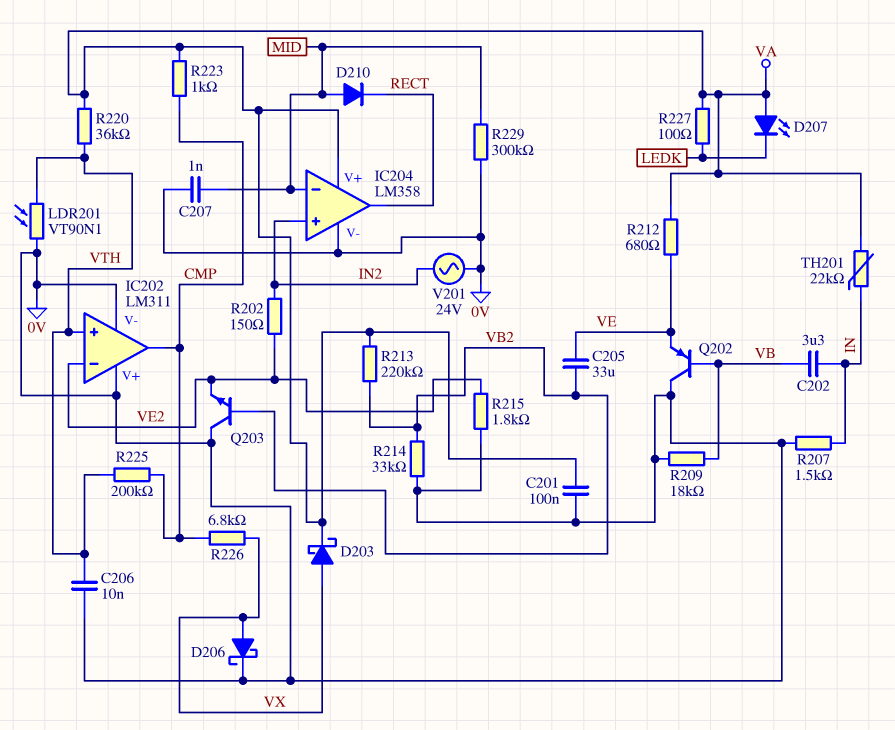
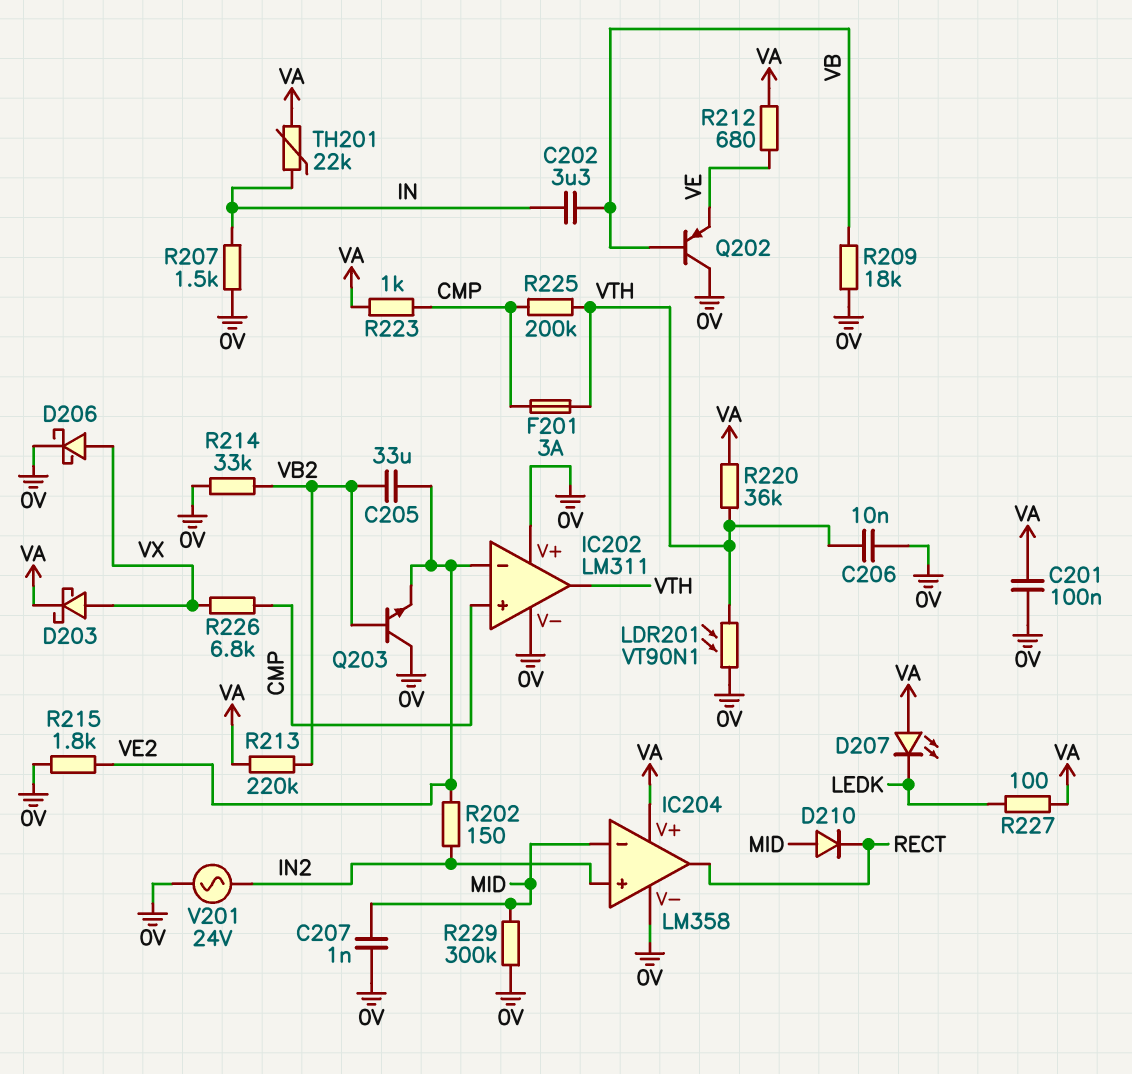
C205: 33uF (VB2, VE) -> 33uF (VB2, VE2)
F201: none -> 3A (CMP, VTH)
IC202 pin in+: VTH -> CMP
IC202 pin out: CMP -> VTH

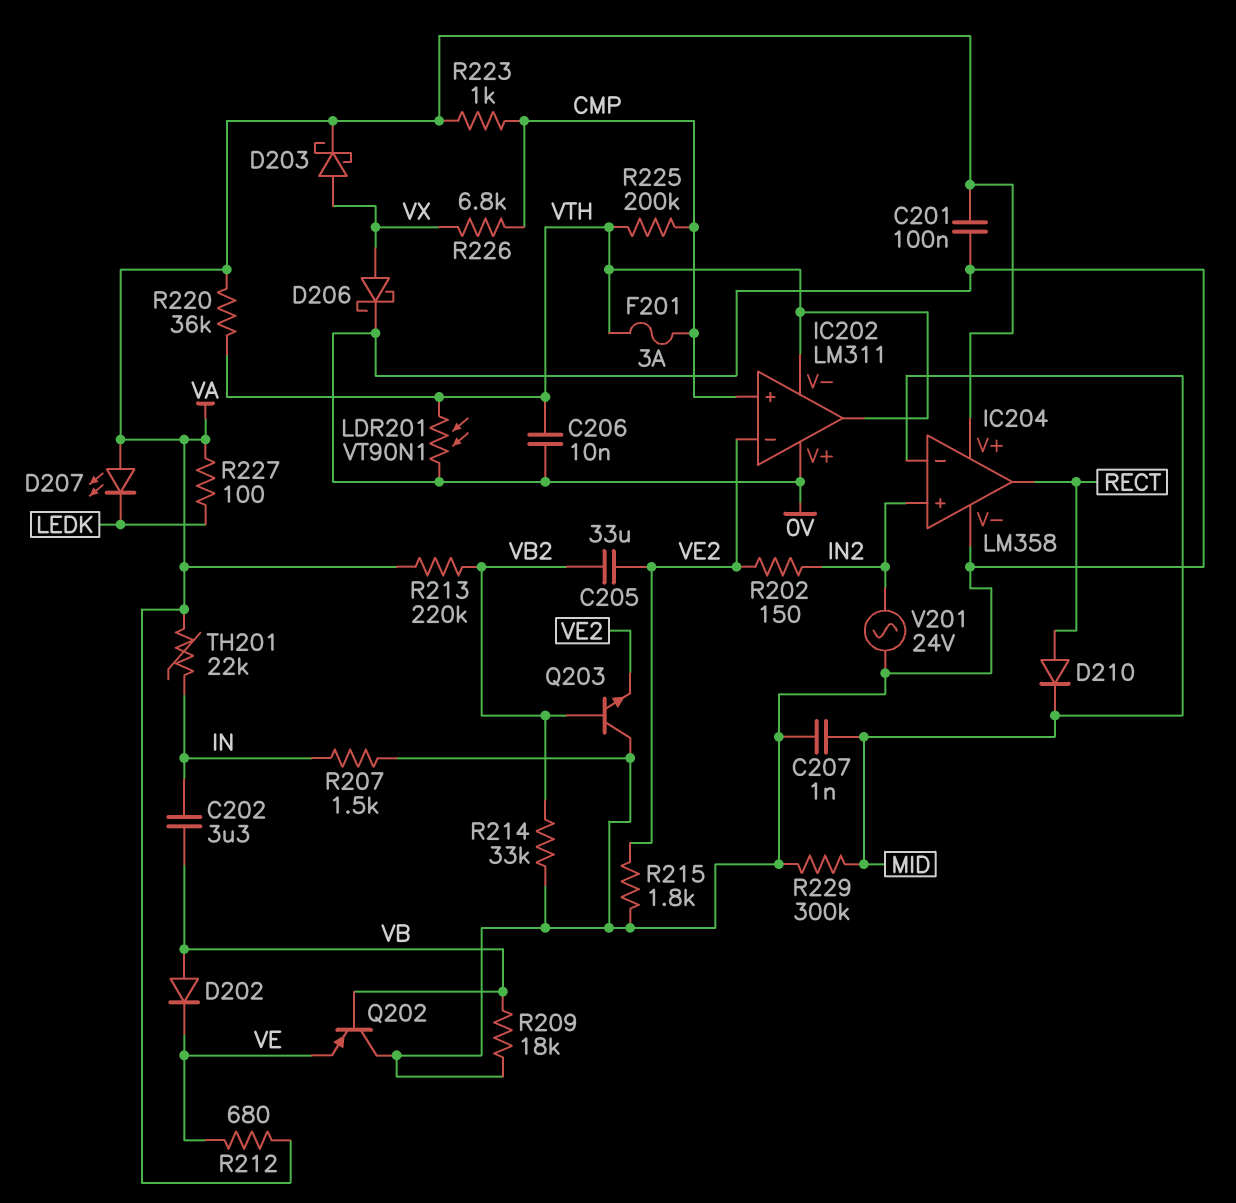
D202: none -> diode (A VB, K VE)
D210: diode (A MID, K RECT) -> diode (A RECT, K MID)
IC202 pin V-: 0V -> VTH

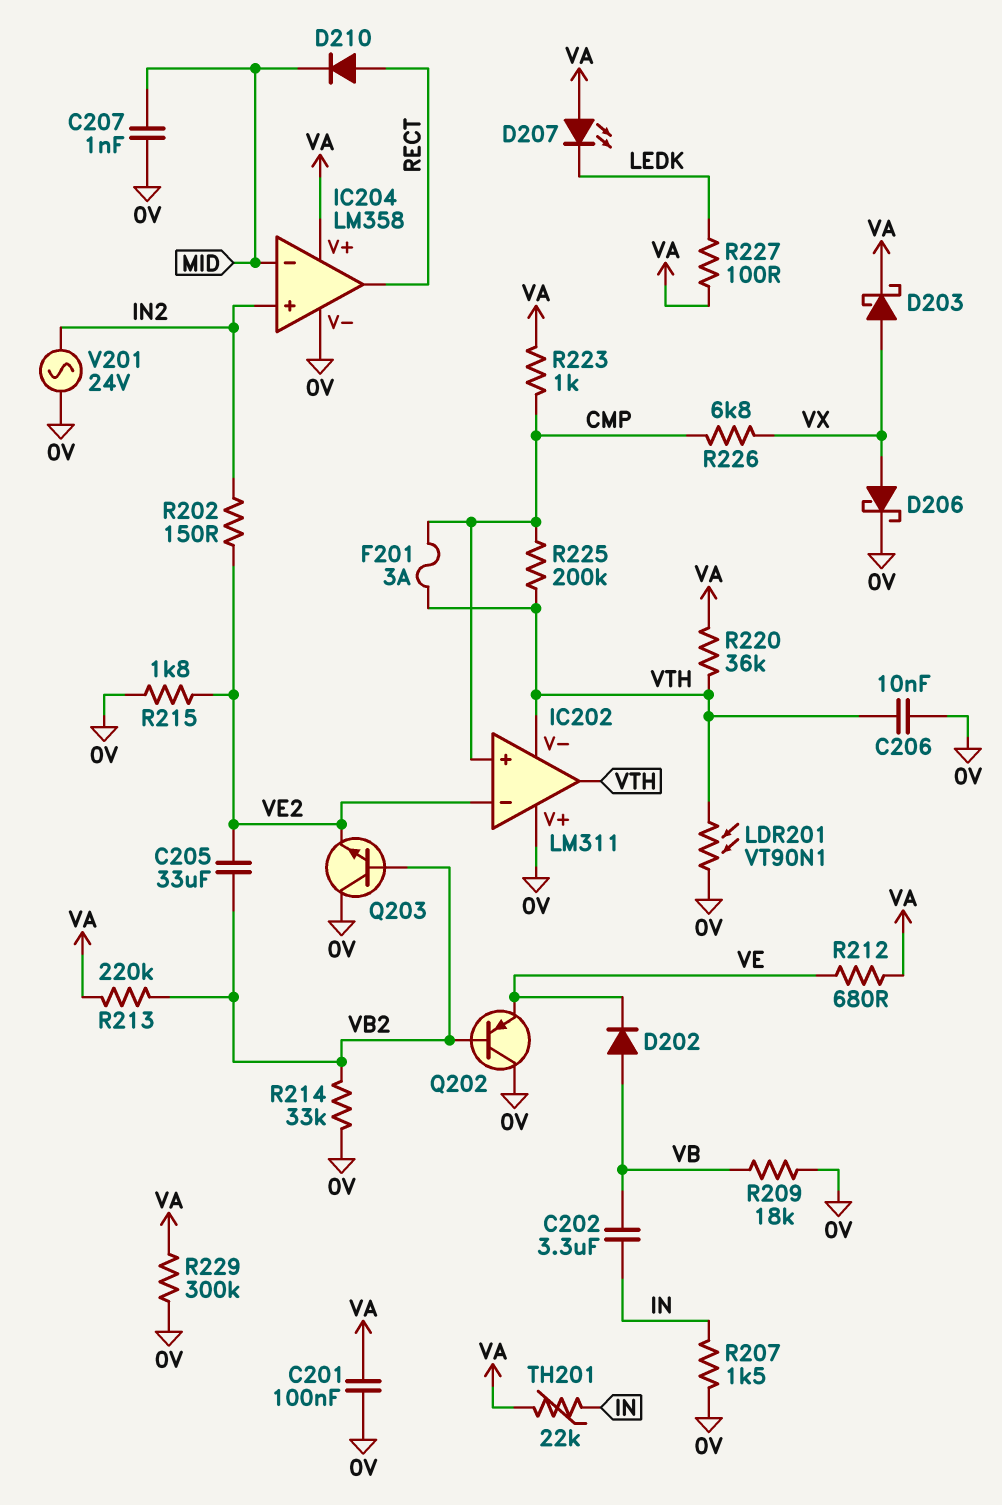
Q202: PNP (B VB, C 0V, E VE) -> PNP (B VB2, C 0V, E VE)
R229: 300k (0V, MID) -> 300k (0V, VA)

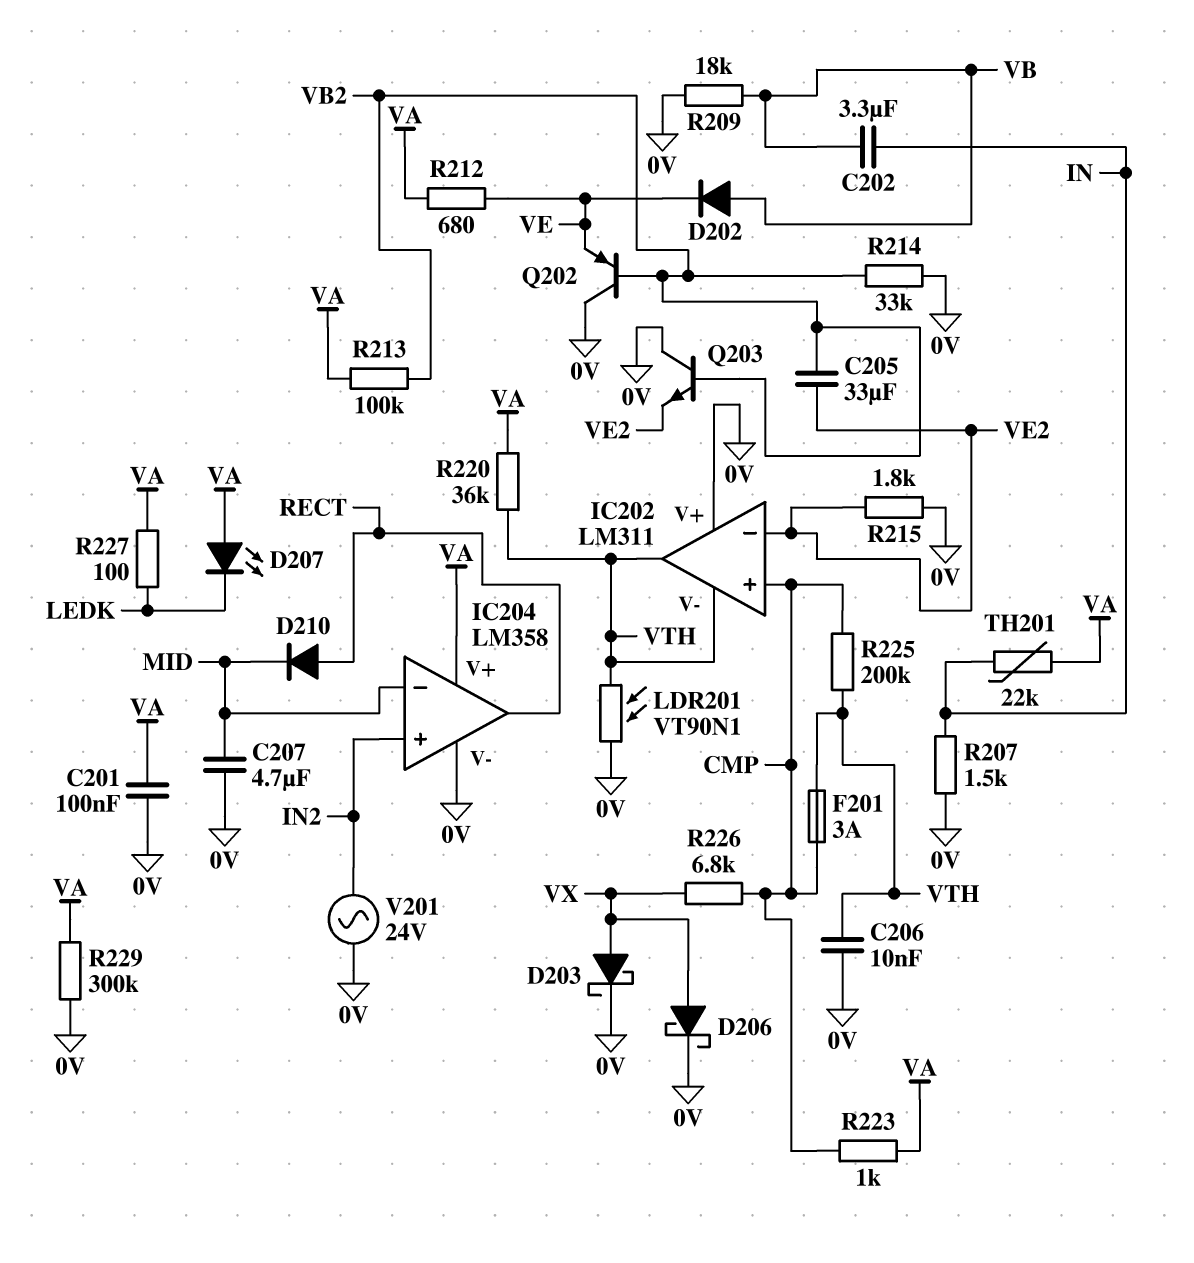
C207: 1nF (0V, MID) -> 4.7uF (0V, MID)
D203: schottky (A VX, K VA) -> schottky (A VX, K 0V)
R202: 150 (IN2, VE2) -> none
R213: 220k (VA, VB2) -> 100k (VA, VB2)

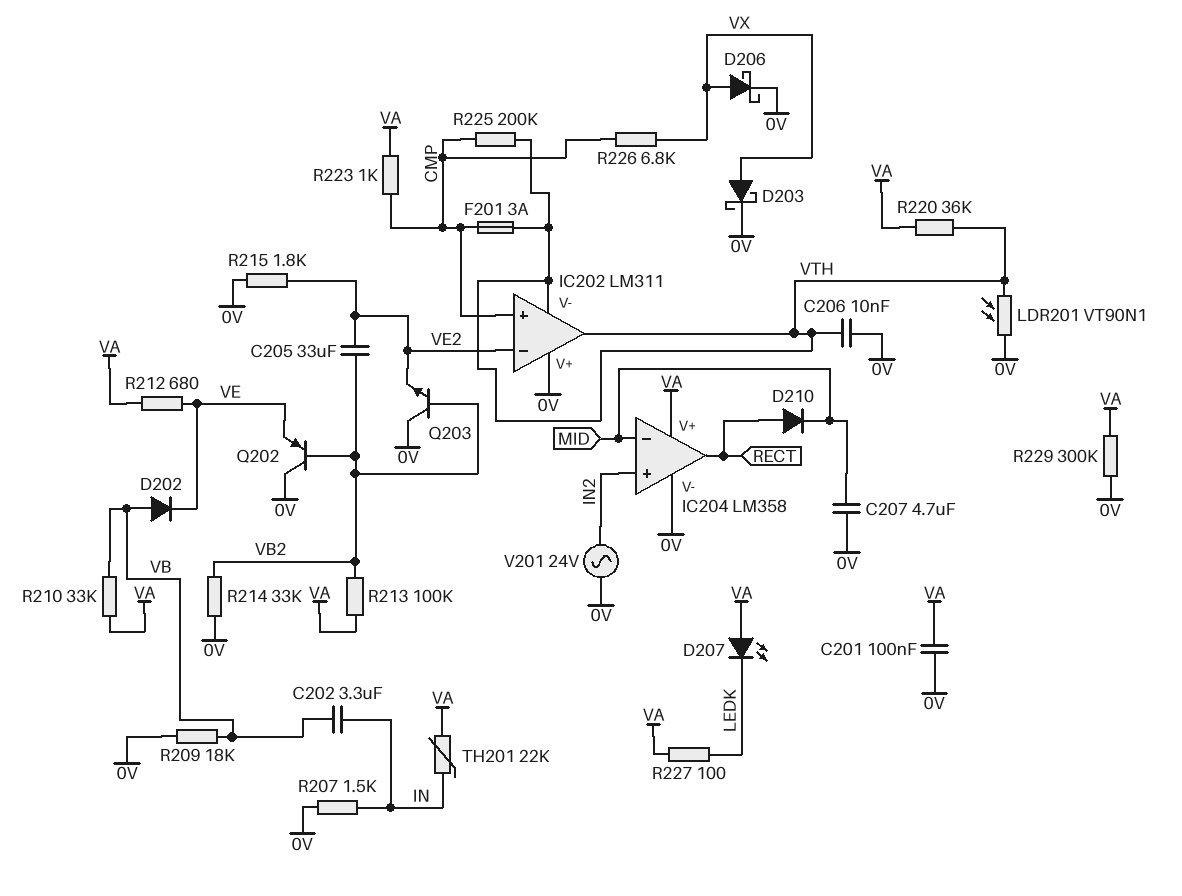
R210: none -> 33k (VA, VB)

